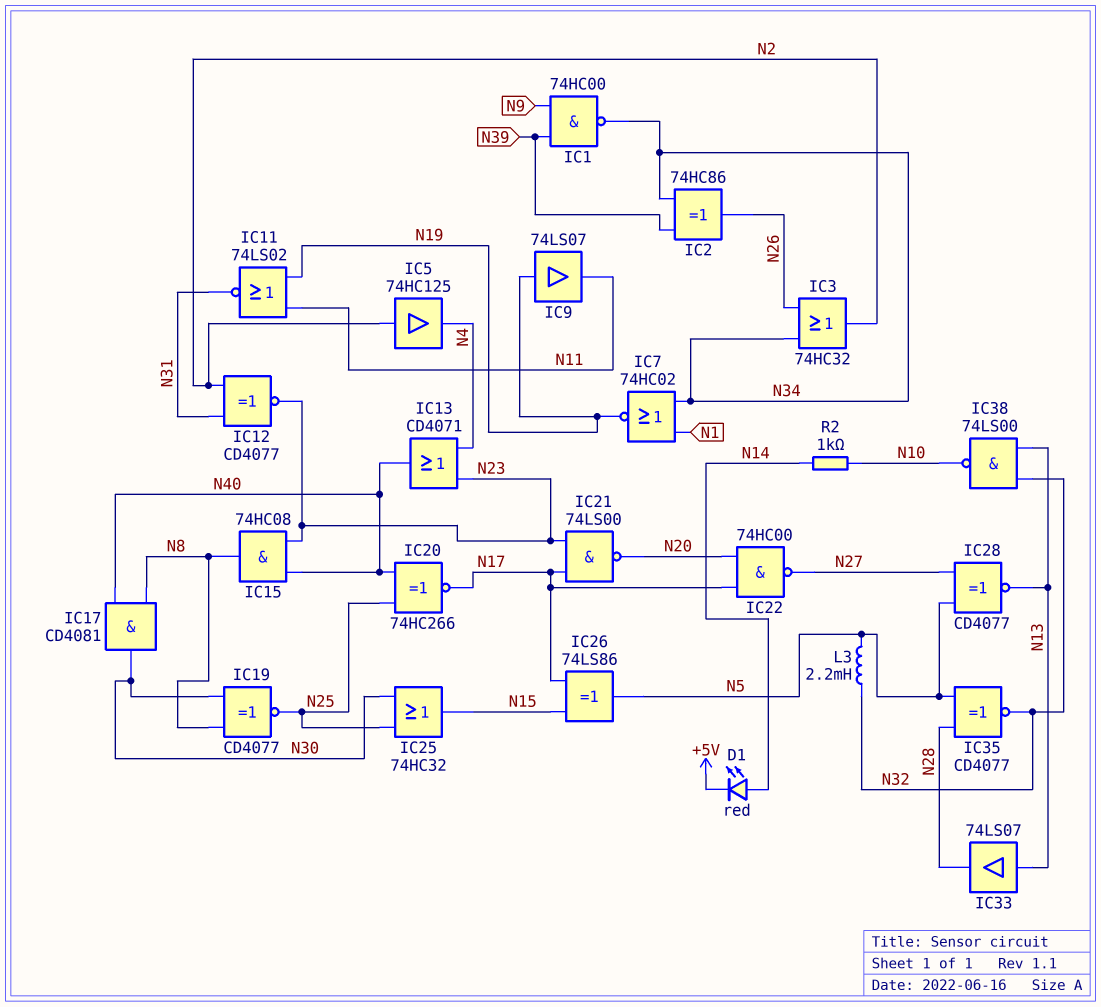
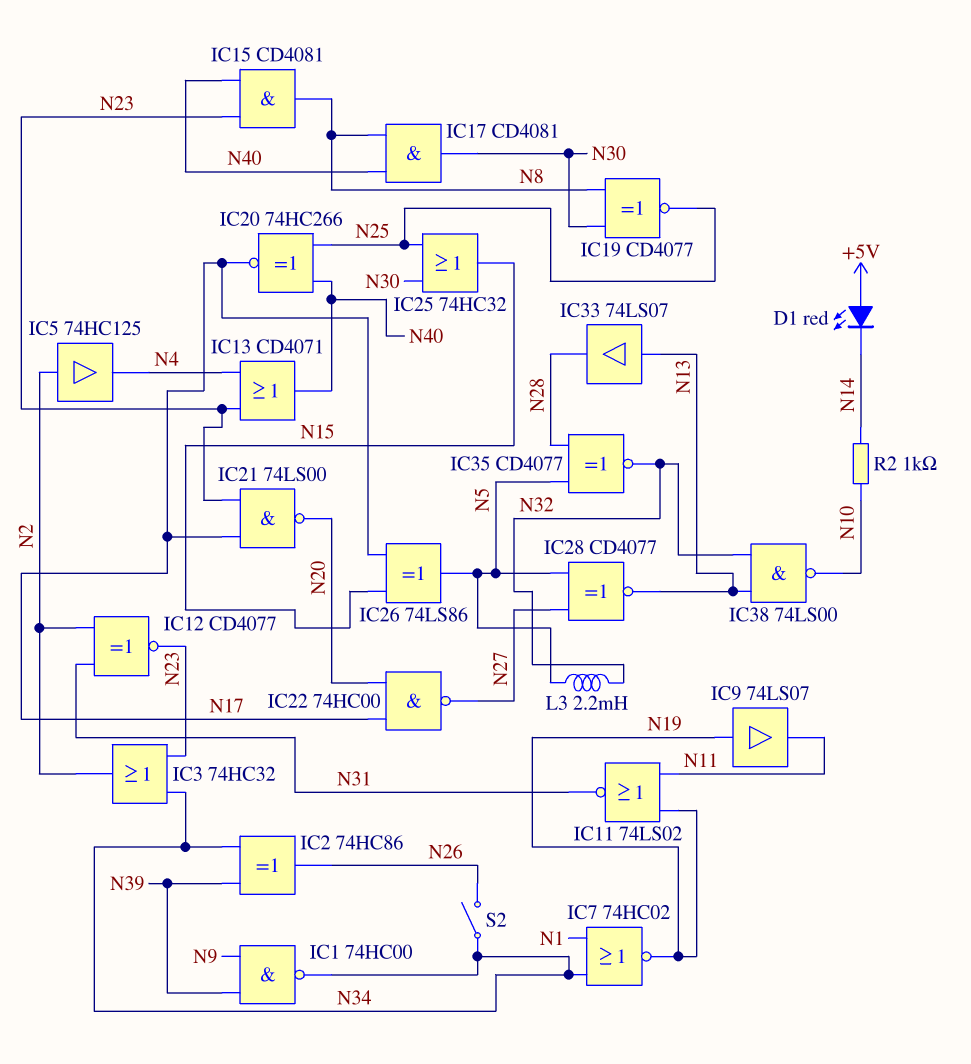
D1: LED red (A N14, K +5V) -> LED red (A +5V, K N14)
IC3: OR 74HC32 (in N26, in N34, out N2) -> OR 74HC32 (in N23, in N34, out N2)
IC15: AND 74HC08 (in N23, in N40, out N8) -> AND CD4081 (in N23, in N40, out N8)
S2: none -> switch (N26, N34)

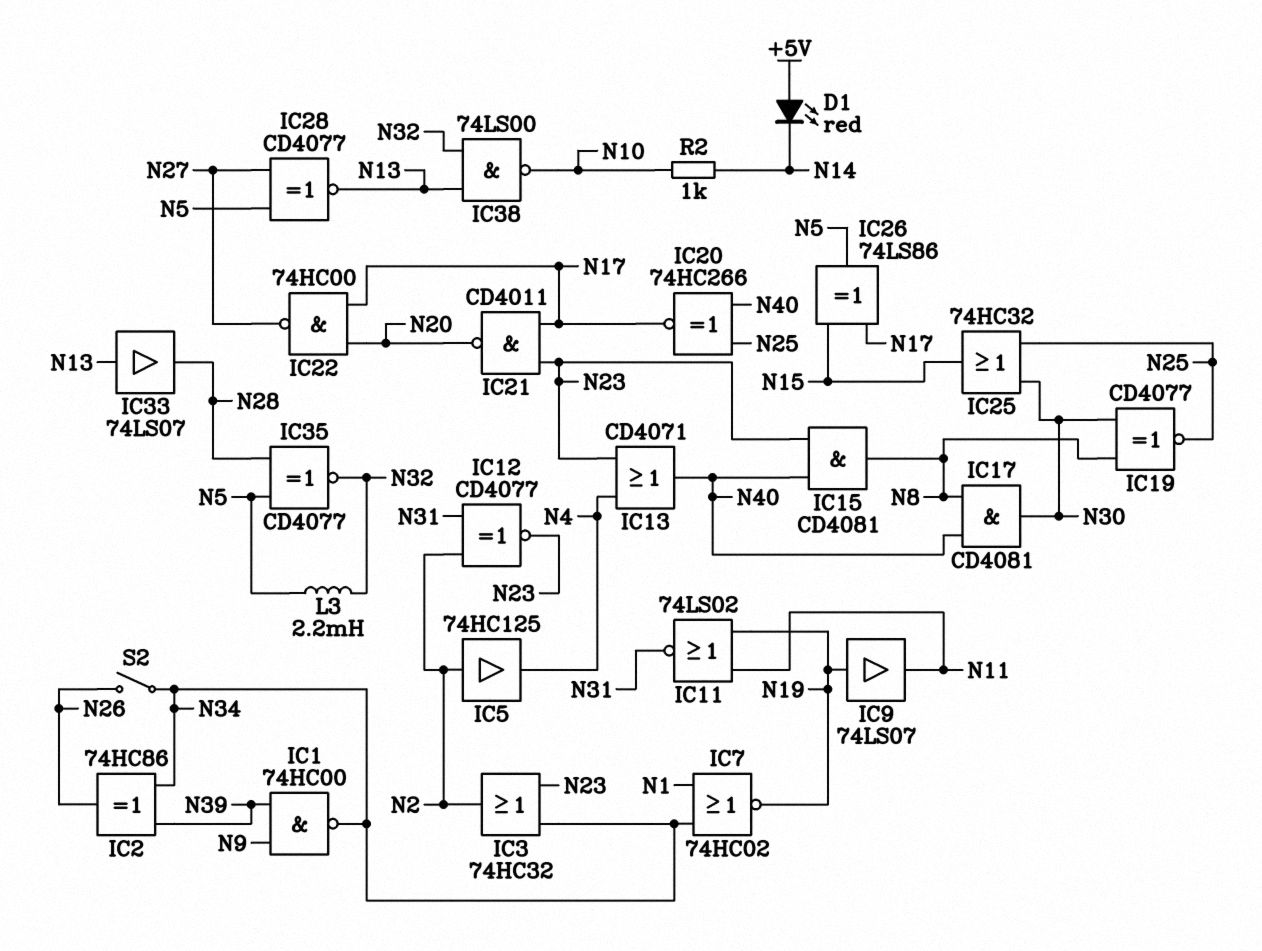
IC21: NAND 74LS00 (in N17, in N23, out N20) -> NAND CD4011 (in N17, in N23, out N20)

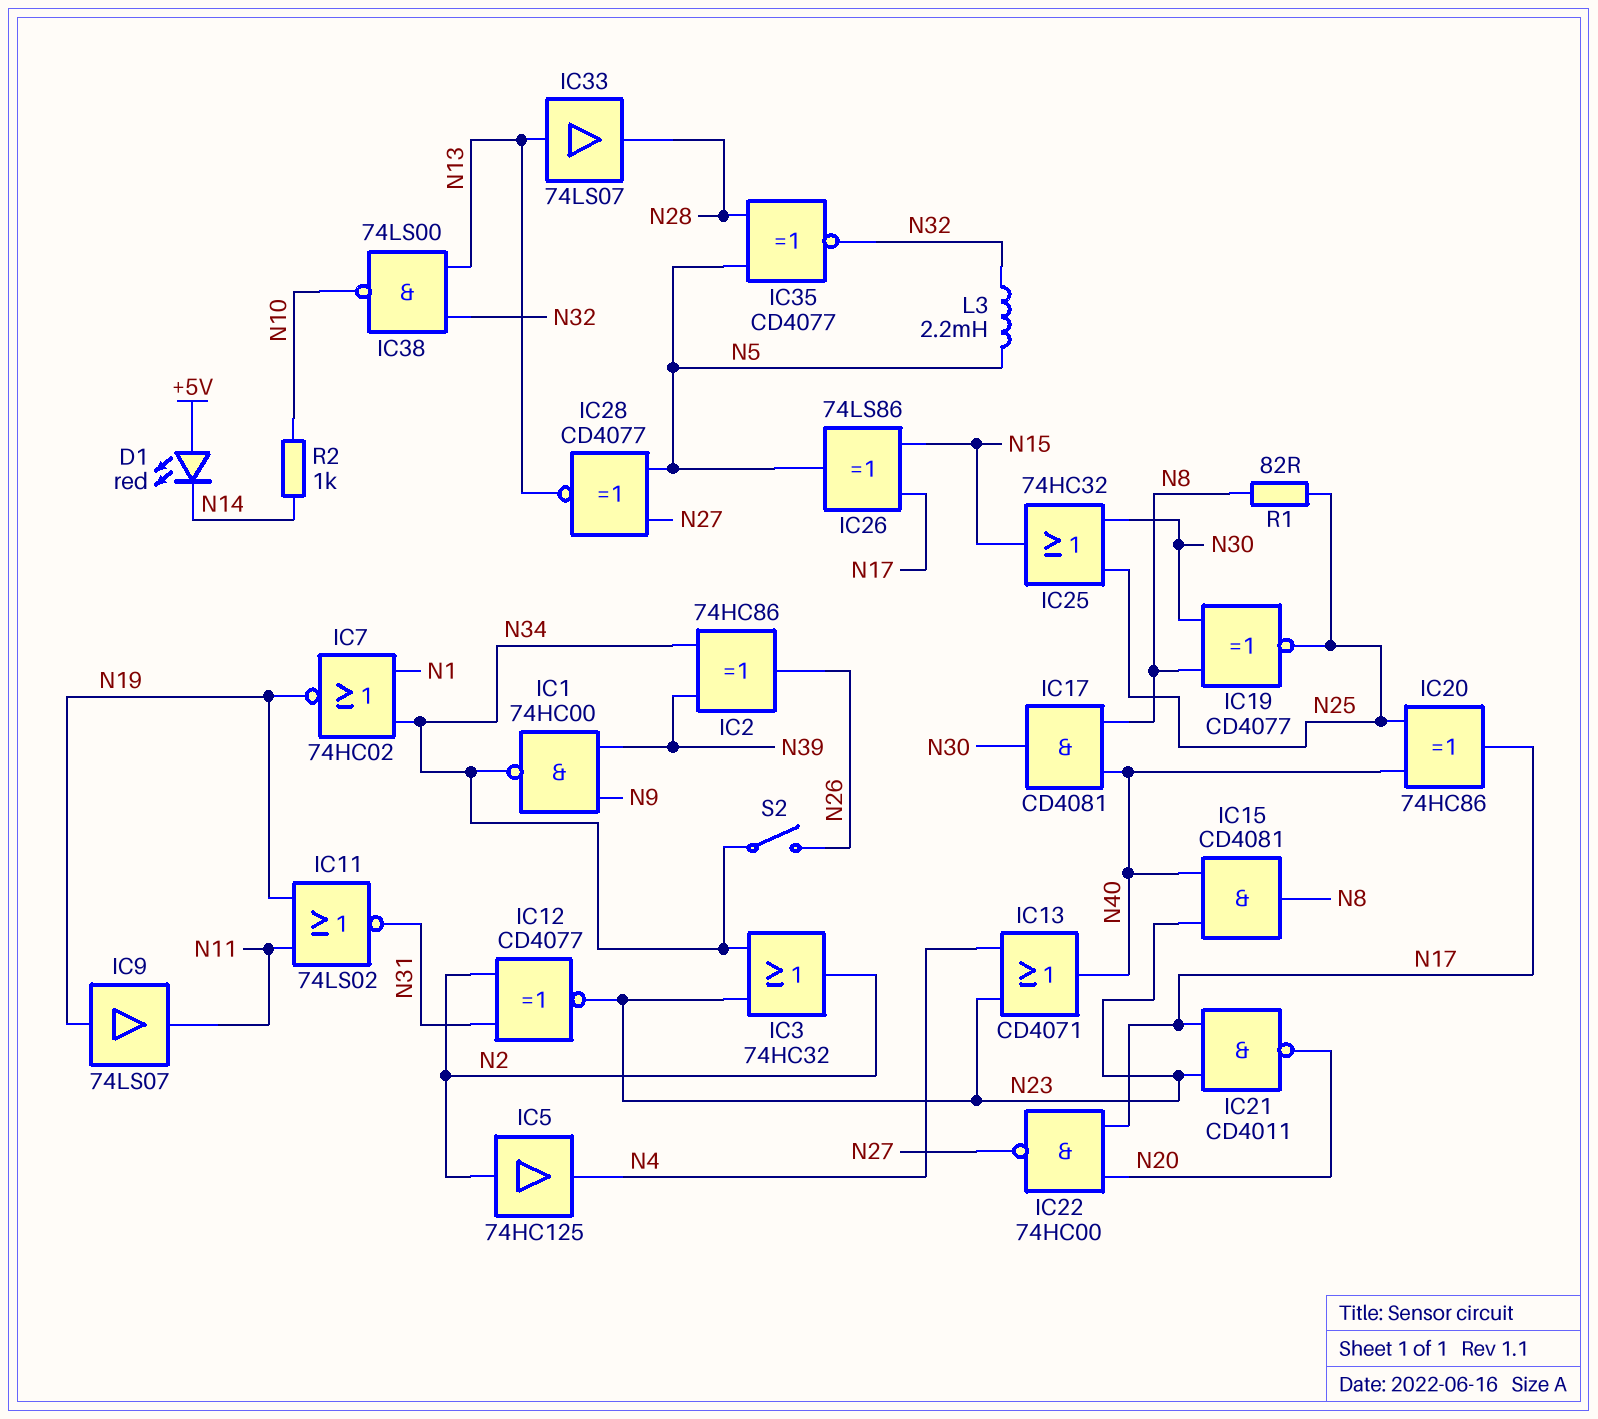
IC20: XNOR 74HC266 (in N25, in N40, out N17) -> XOR 74HC86 (in N25, in N40, out N17)
R1: none -> 82 (N8, N25)

